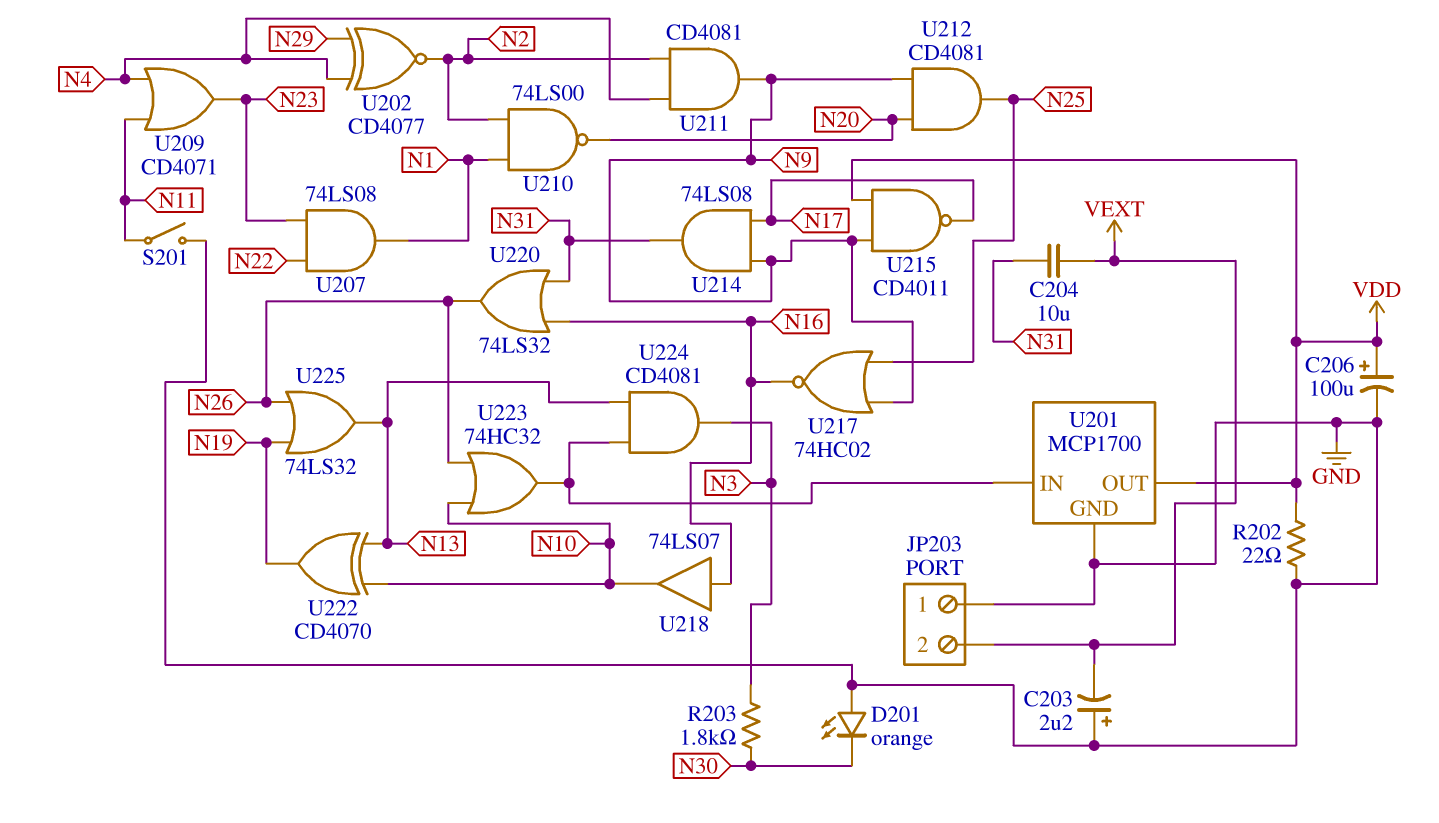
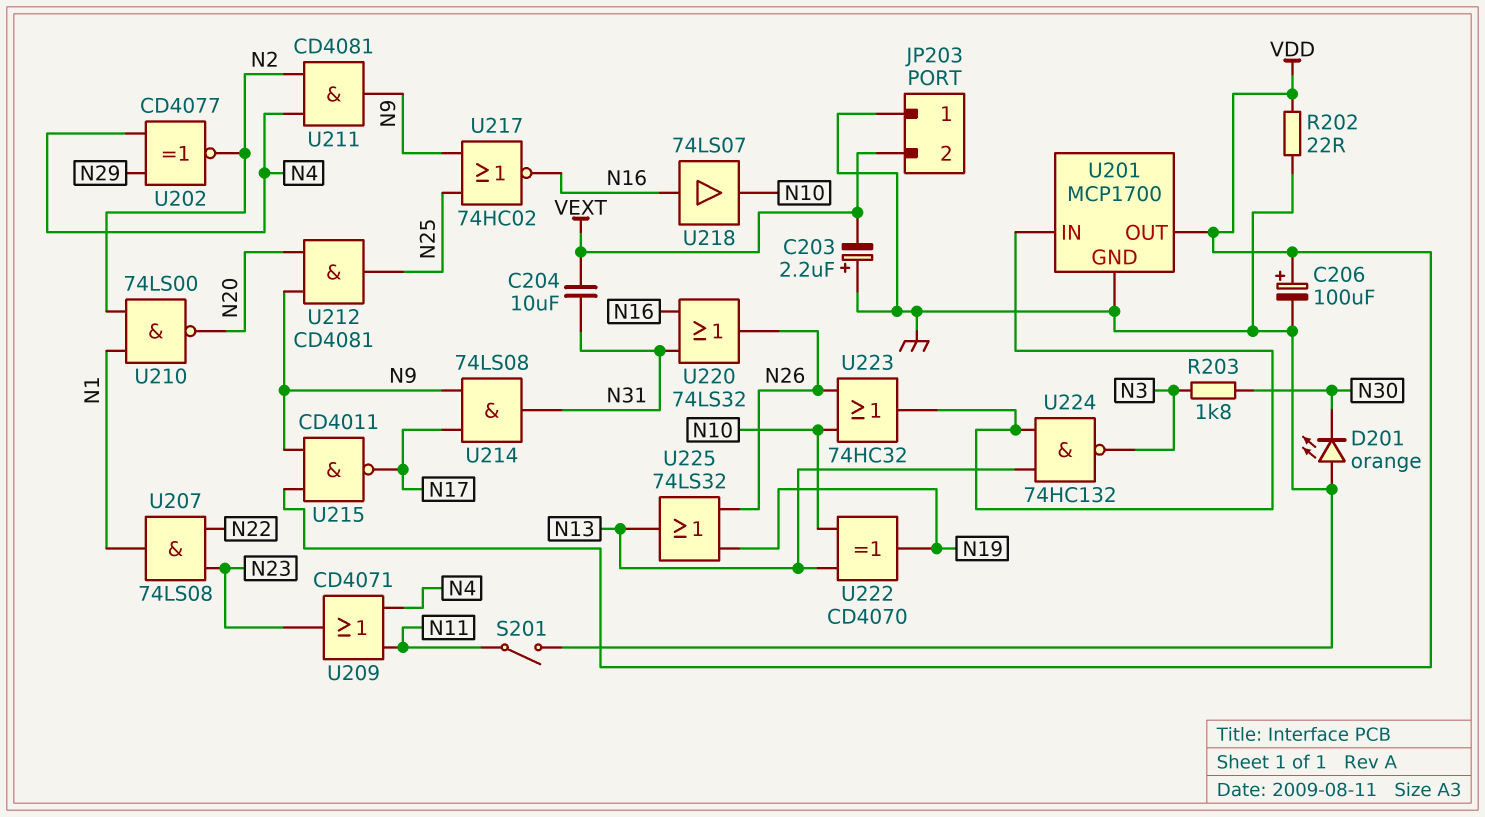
U224: AND CD4081 (in N13, in U201/IN, out N3) -> NAND 74HC132 (in N13, in U201/IN, out N3)

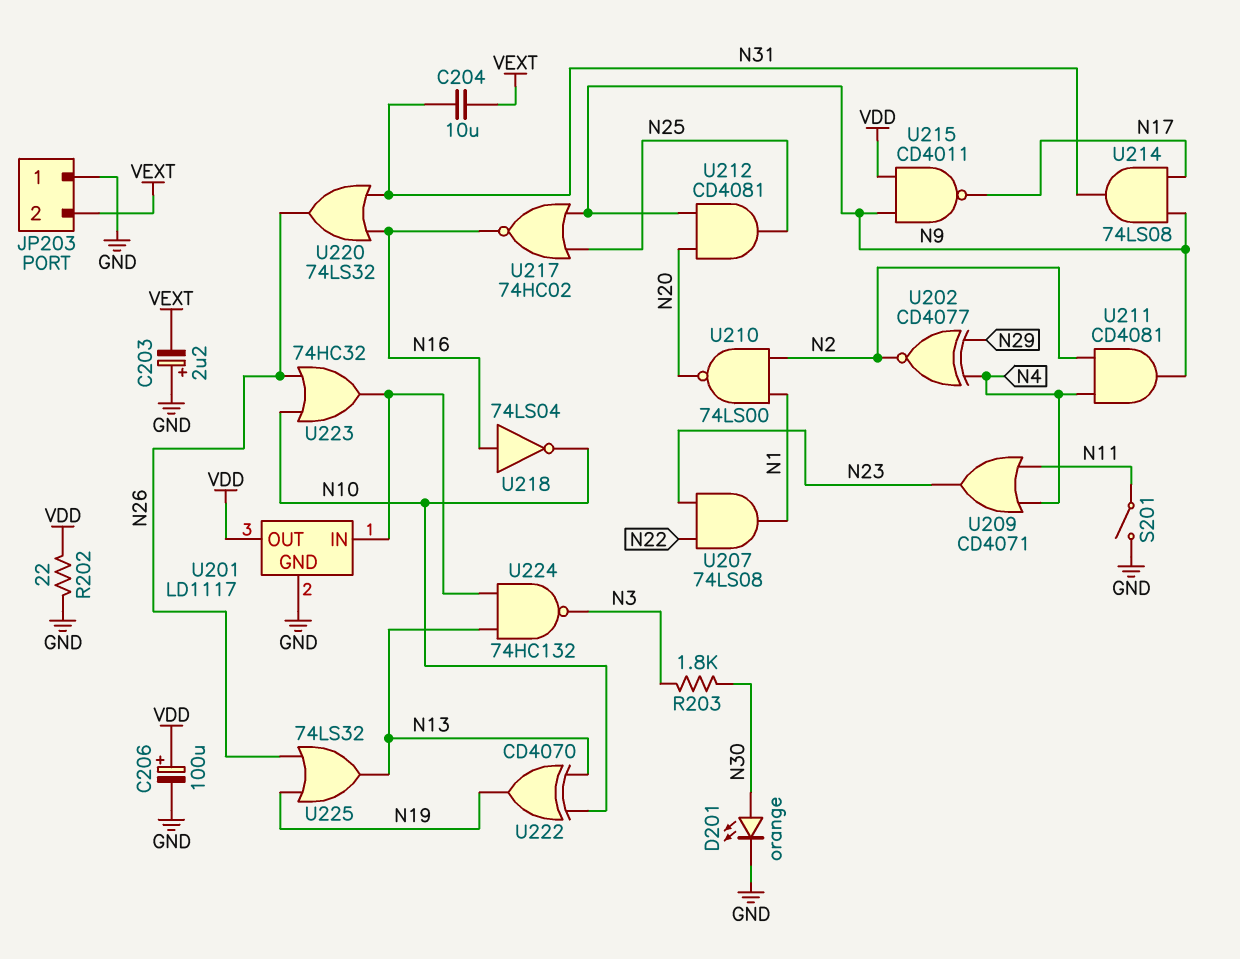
D201: LED orange (A GND, K N30) -> LED orange (A N30, K GND)
U201: MCP1700 -> LD1117
U218: buffer 74LS07 (in N16, out N10) -> NOT 74LS04 (in N16, out N10)

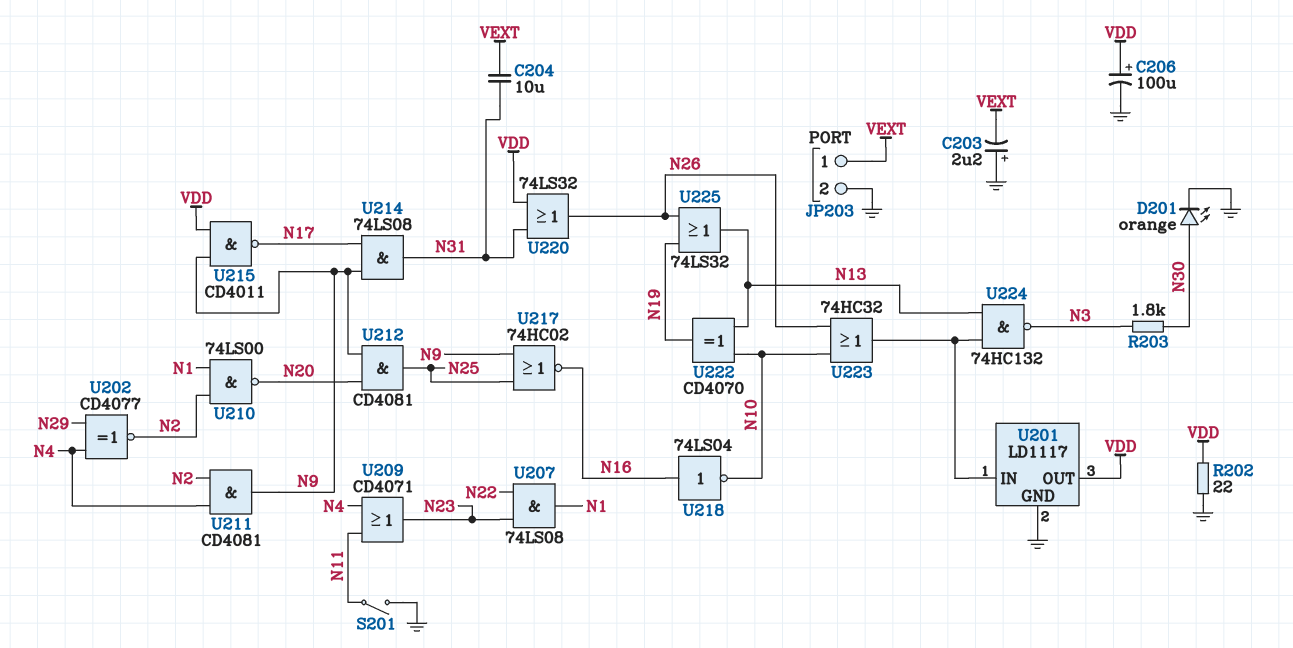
JP203 pin 1: GND -> VEXT
JP203 pin 2: VEXT -> GND
U220: OR 74LS32 (in N16, in N31, out N26) -> OR 74LS32 (in N31, in VDD, out N26)

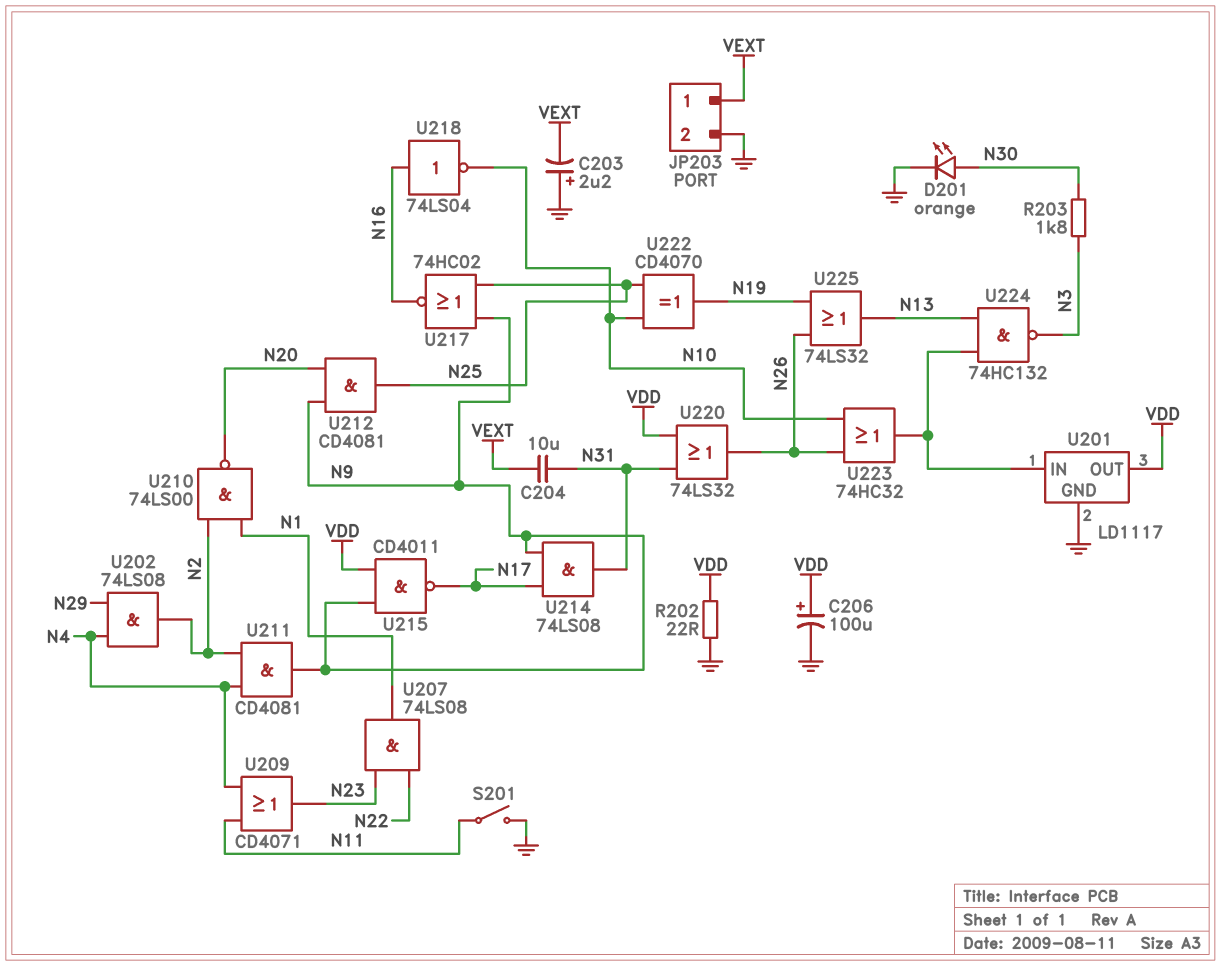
U202: XNOR CD4077 (in N4, in N29, out N2) -> AND 74LS08 (in N4, in N29, out N2)
U222: XOR CD4070 (in N10, in N13, out N19) -> XOR CD4070 (in N10, in N25, out N19)

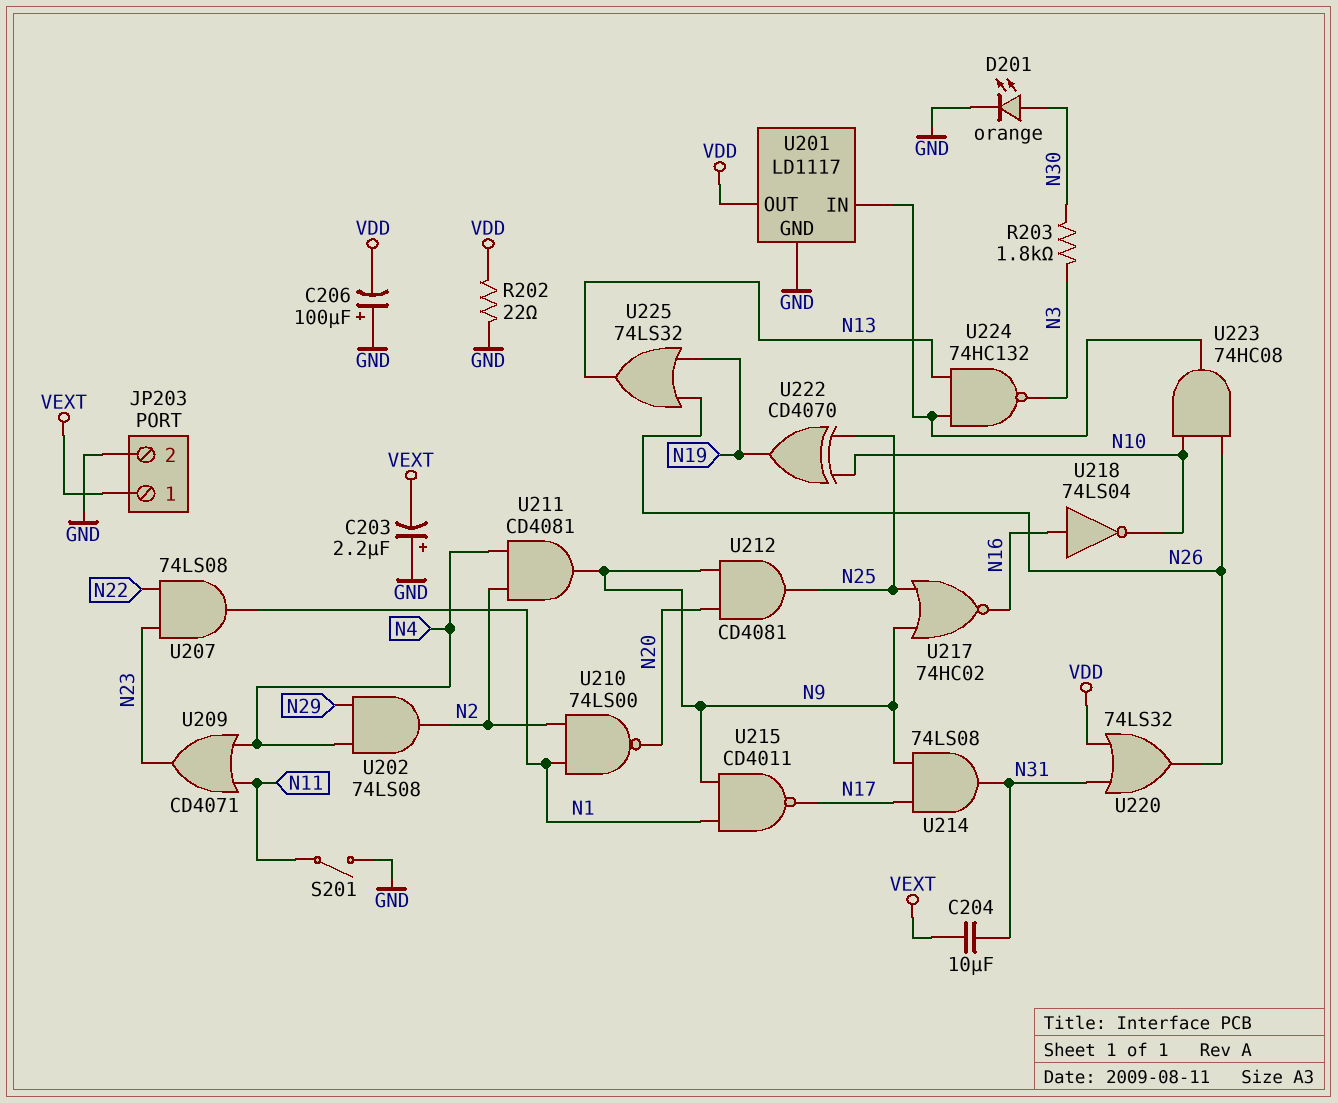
C206: 100uF (plus VDD, minus GND) -> 100uF (plus GND, minus VDD)
U215: NAND CD4011 (in N9, in VDD, out N17) -> NAND CD4011 (in N1, in N9, out N17)
U223: OR 74HC32 (in N10, in N26, out U201/IN) -> AND 74HC08 (in N10, in N26, out U201/IN)

